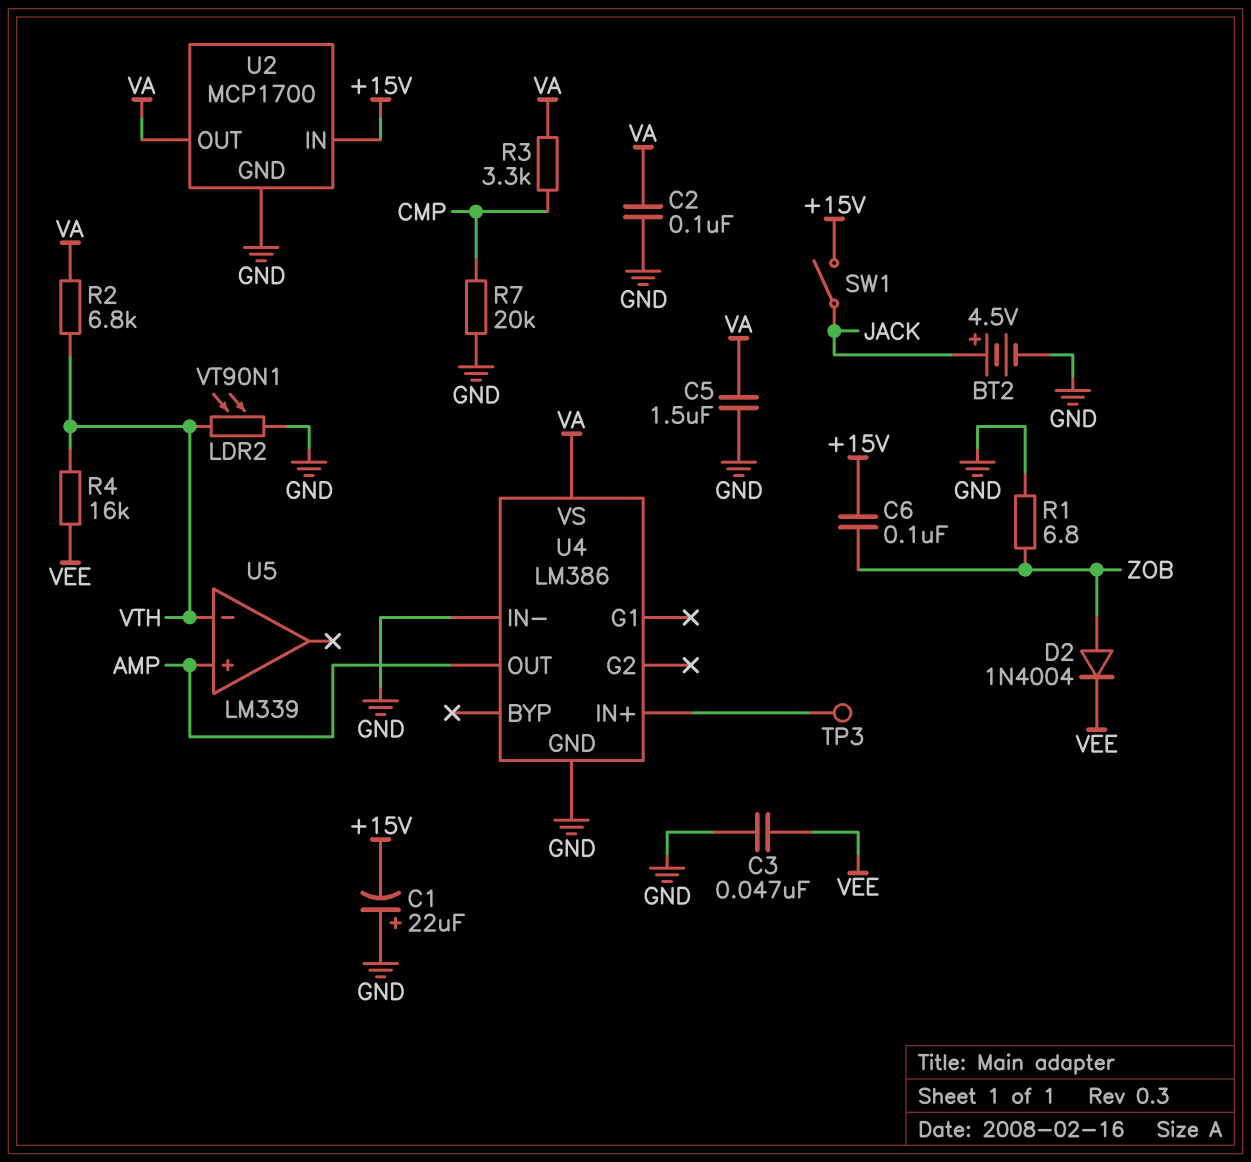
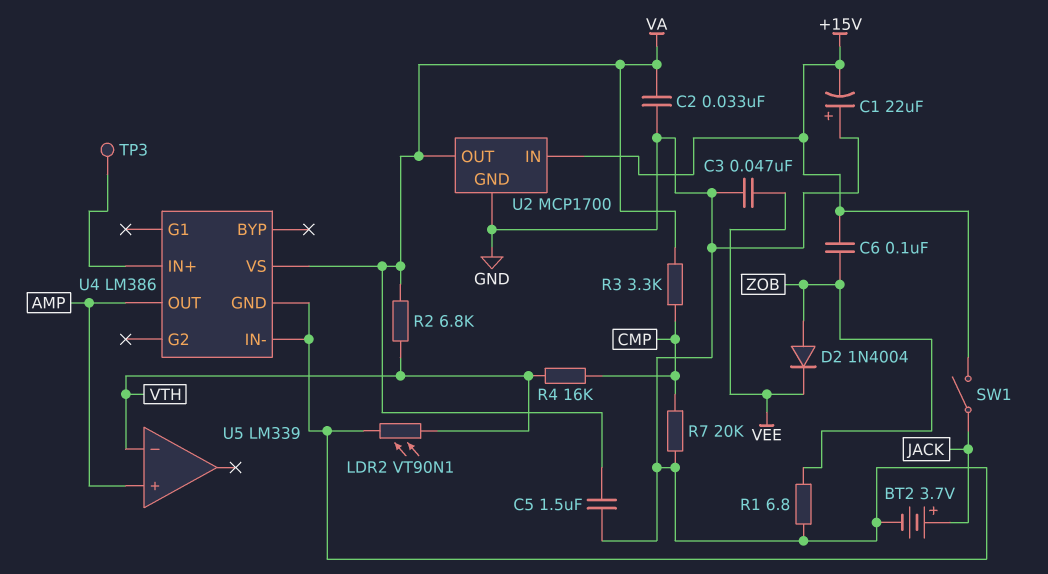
BT2: 4.5V (plus JACK, minus GND) -> 3.7V (plus JACK, minus GND)
C2: 100nF (GND, VA) -> 33nF (GND, VA)
R4: 16k (VEE, VTH) -> 16k (CMP, VTH)

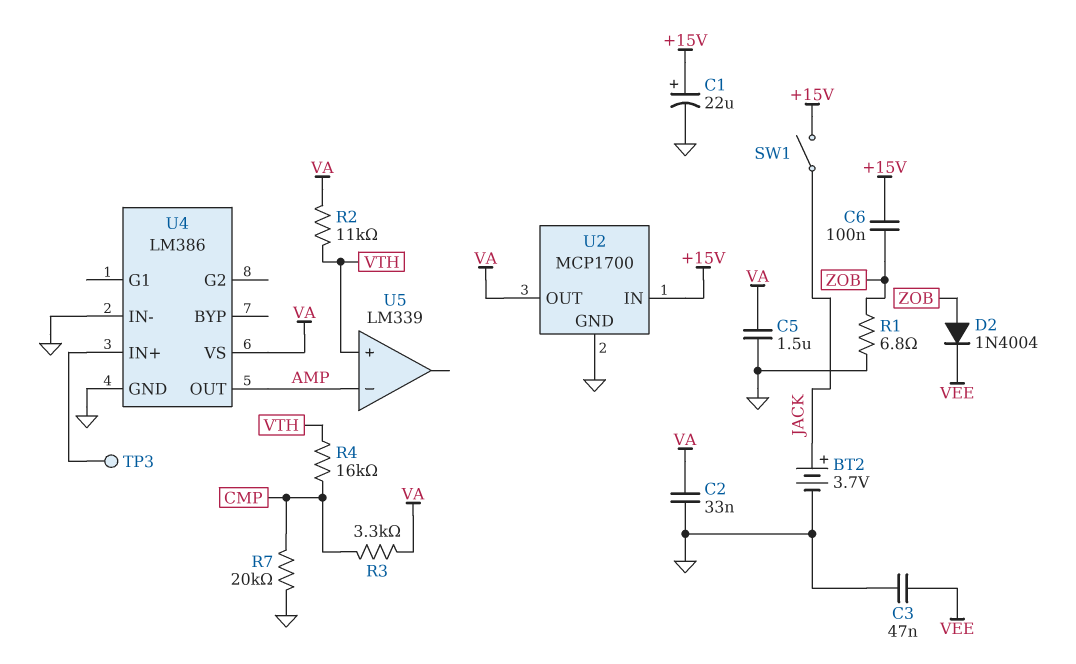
C1: 22uF (plus GND, minus +15V) -> 22uF (plus +15V, minus GND)
LDR2: VT90N1 (GND, VTH) -> none
R2: 6.8k (VA, VTH) -> 11k (VA, VTH)
U5 pin in+: AMP -> VTH
U5 pin in-: VTH -> AMP

